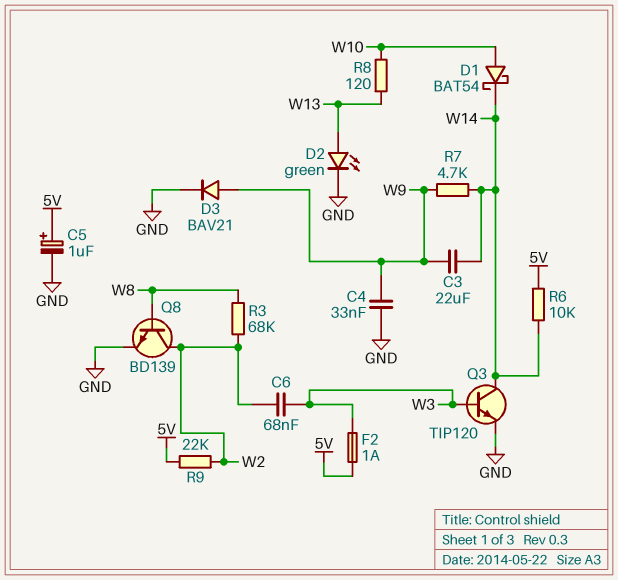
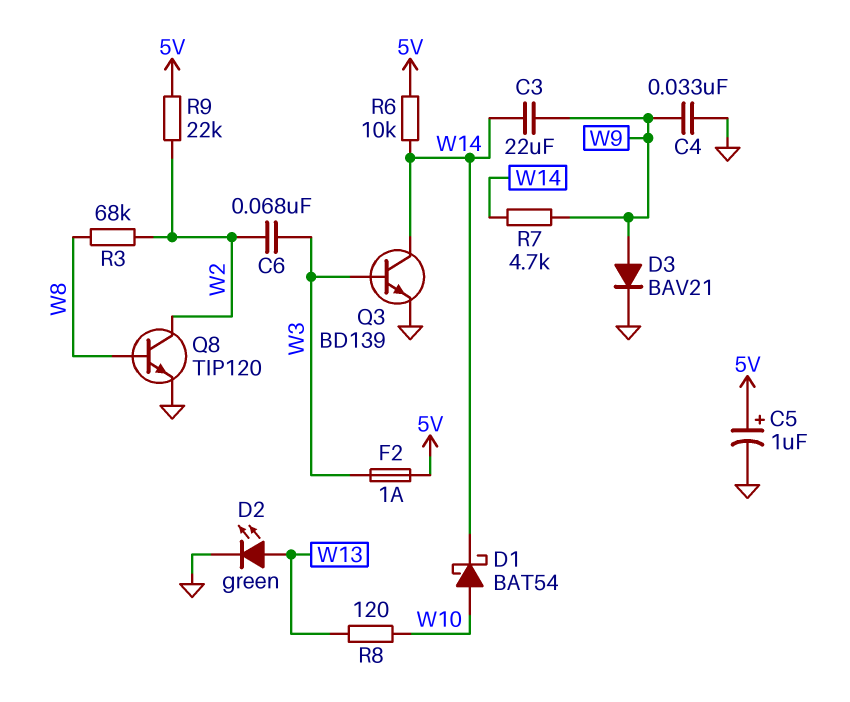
Q3: NPN TIP120 (B W3, C W14, E GND) -> NPN BD139 (B W3, C W14, E GND)
Q8: NPN BD139 (B W8, C W2, E GND) -> NPN TIP120 (B W8, C W2, E GND)

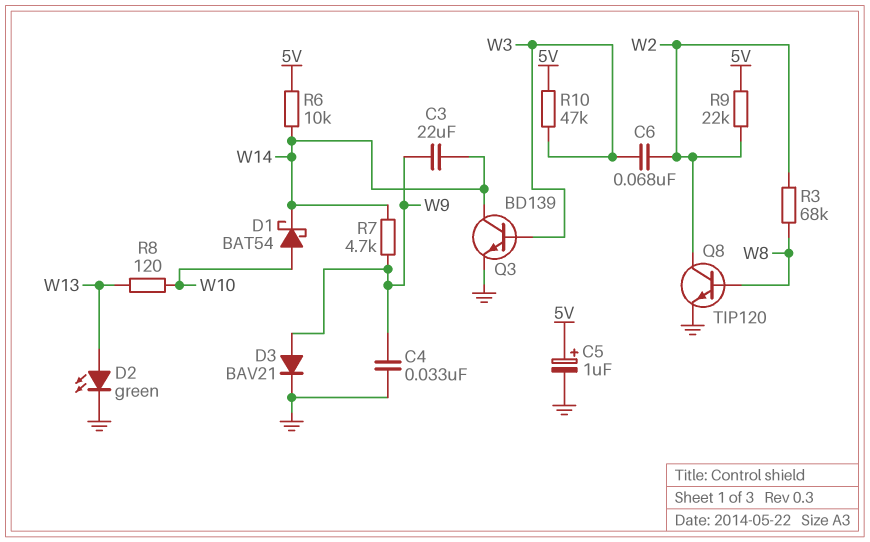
F2: 1A (5V, W3) -> none
R10: none -> 47k (5V, W3)

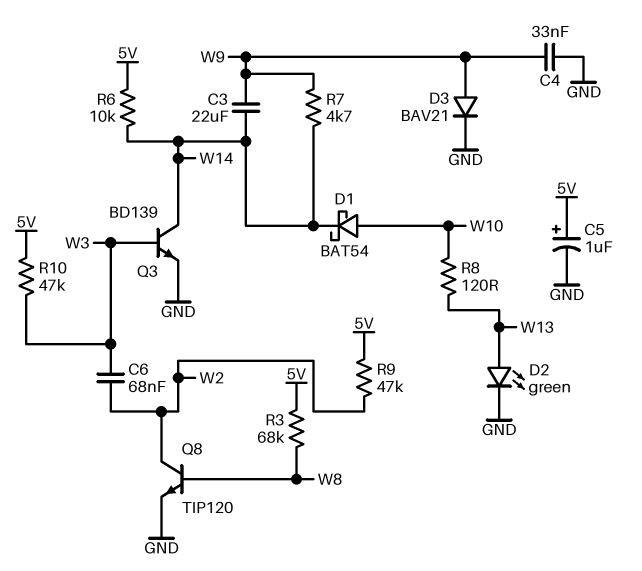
R3: 68k (W2, W8) -> 68k (5V, W8)
R9: 22k (5V, W2) -> 47k (5V, W2)

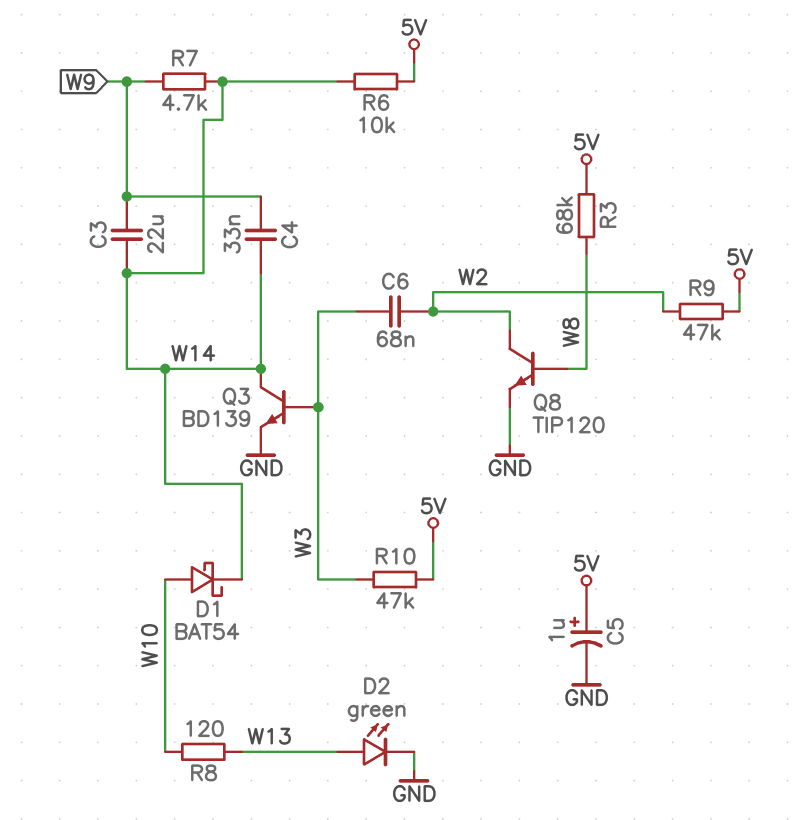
C4: 33nF (GND, W9) -> 33nF (W9, W14)
D3: diode BAV21 (A W9, K GND) -> none

